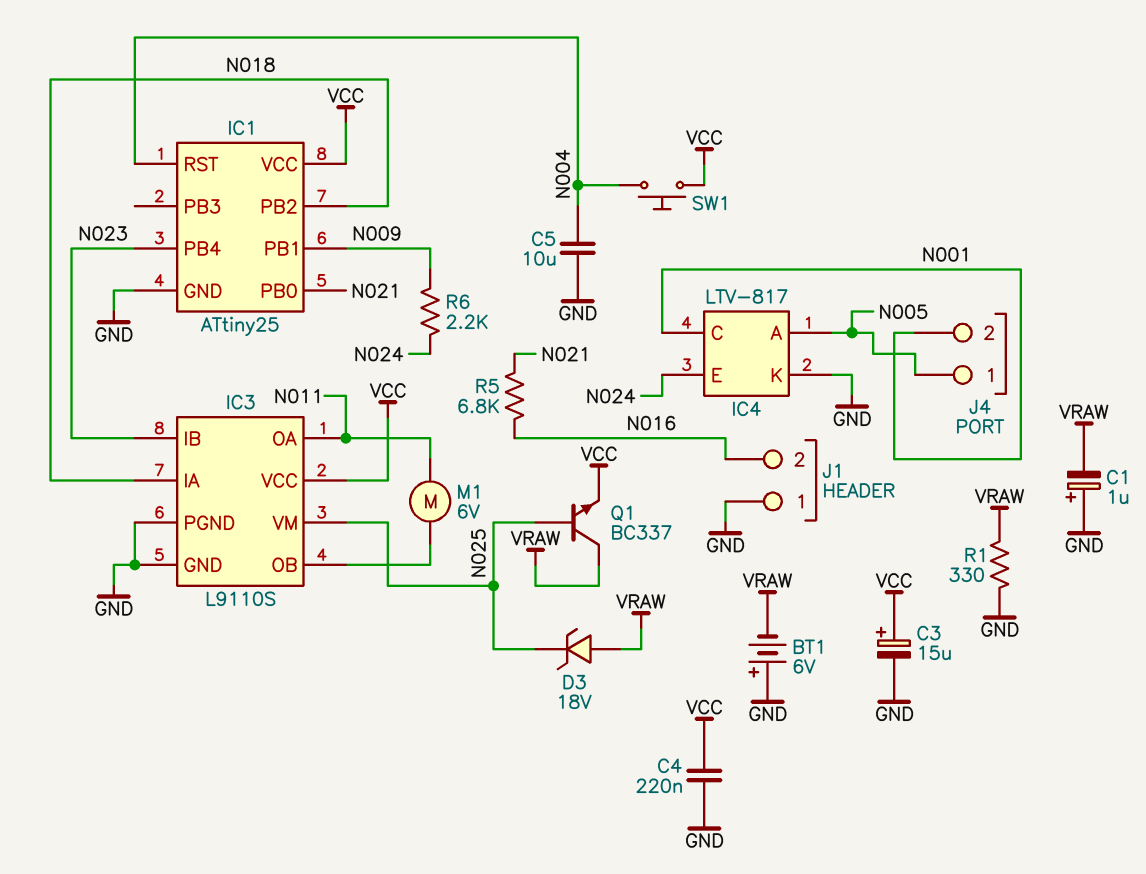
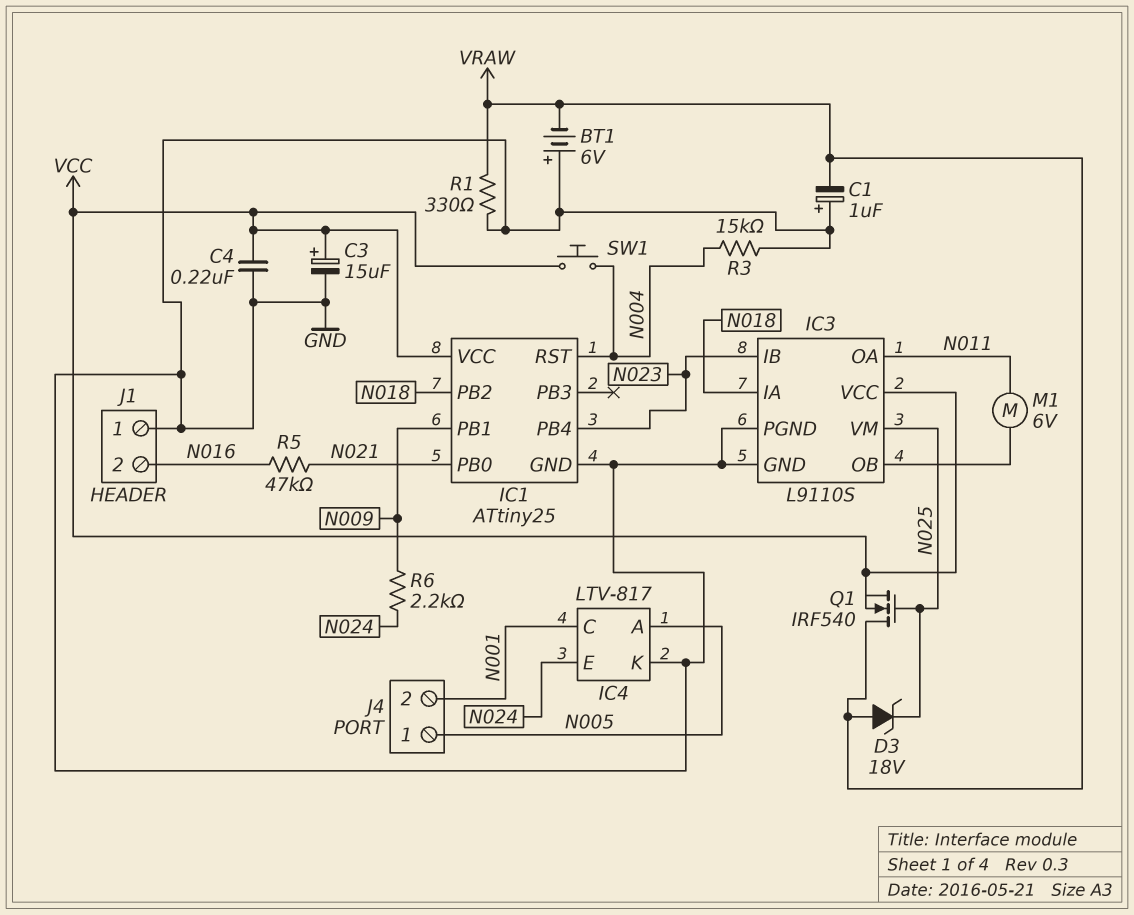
C5: 10uF (GND, N004) -> none
Q1: NPN BC337 (B N025, C VRAW, E VCC) -> NMOS IRF540 (G N025, D VRAW, S VCC)
R3: none -> 15k (GND, N004)
R5: 6.8k (N016, N021) -> 47k (N016, N021)

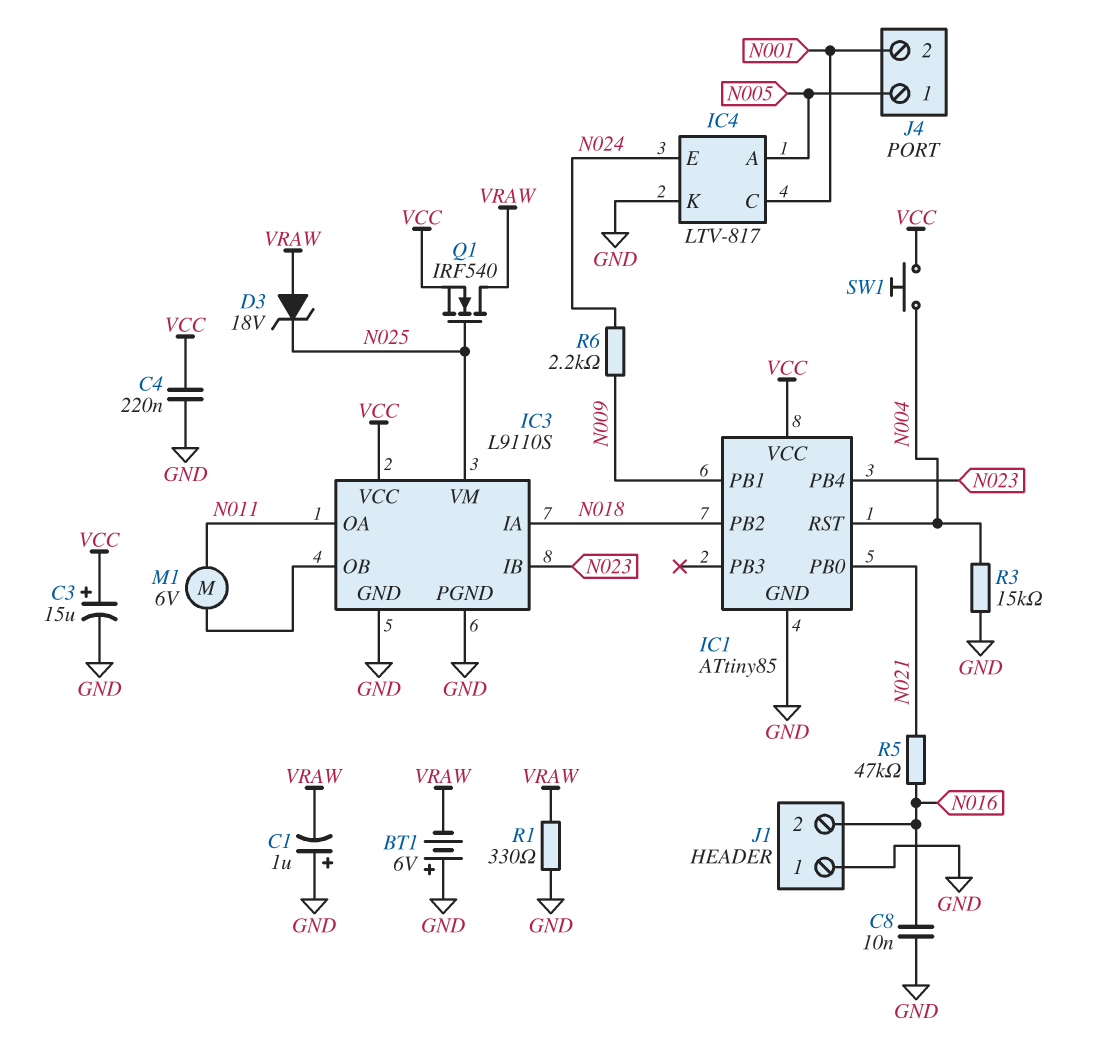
C8: none -> 10nF (GND, N016)
IC1: ATtiny25 -> ATtiny85

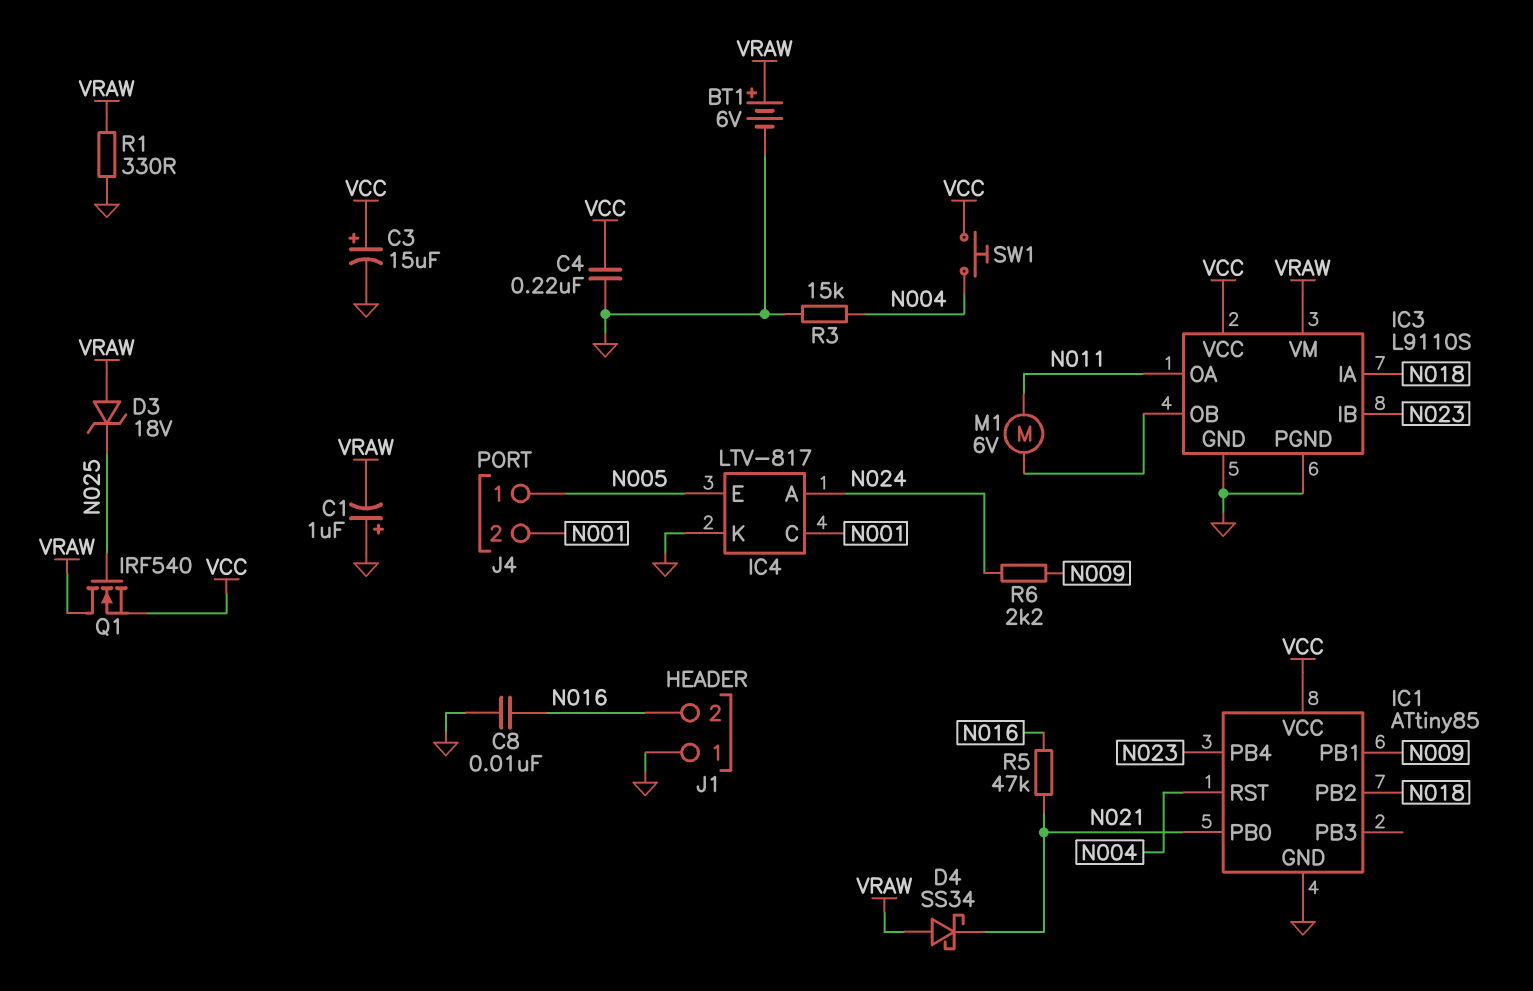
BT1: 6V (plus GND, minus VRAW) -> 6V (plus VRAW, minus GND)
D4: none -> schottky SS34 (A VRAW, K N021)
IC3 pin VM: N025 -> VRAW
IC4 pin A: N005 -> N024
IC4 pin E: N024 -> N005

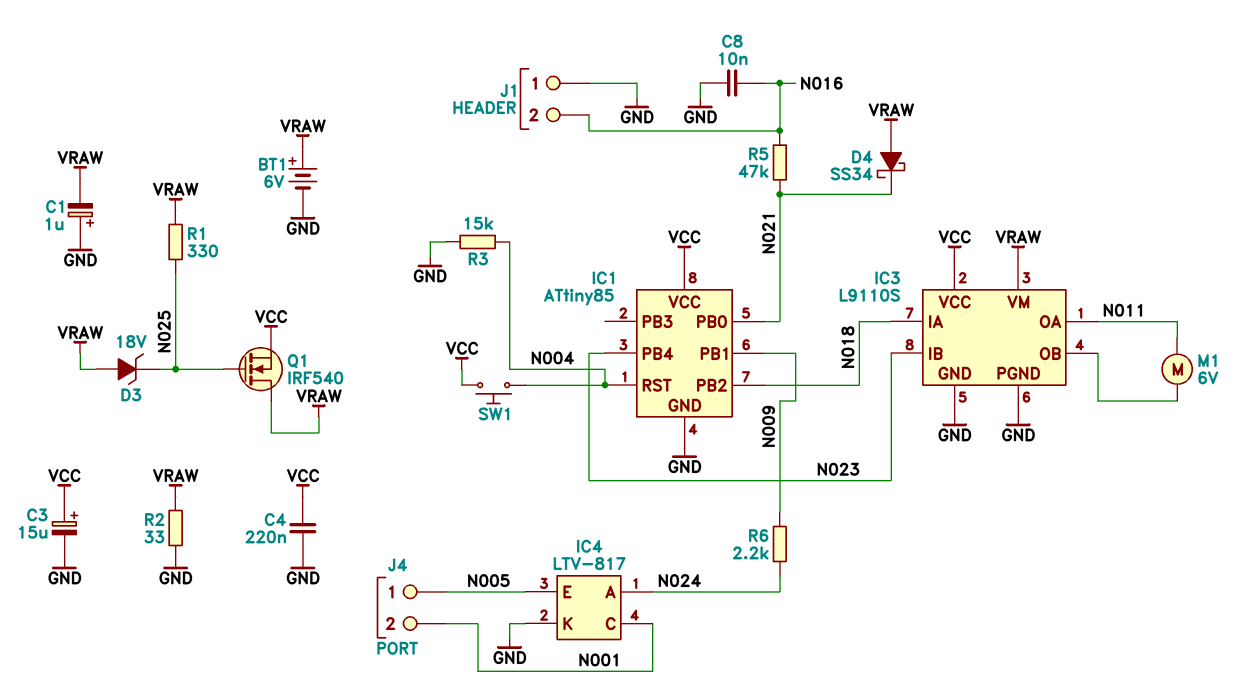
R1: 330 (GND, VRAW) -> 330 (N025, VRAW)
R2: none -> 33 (GND, VRAW)

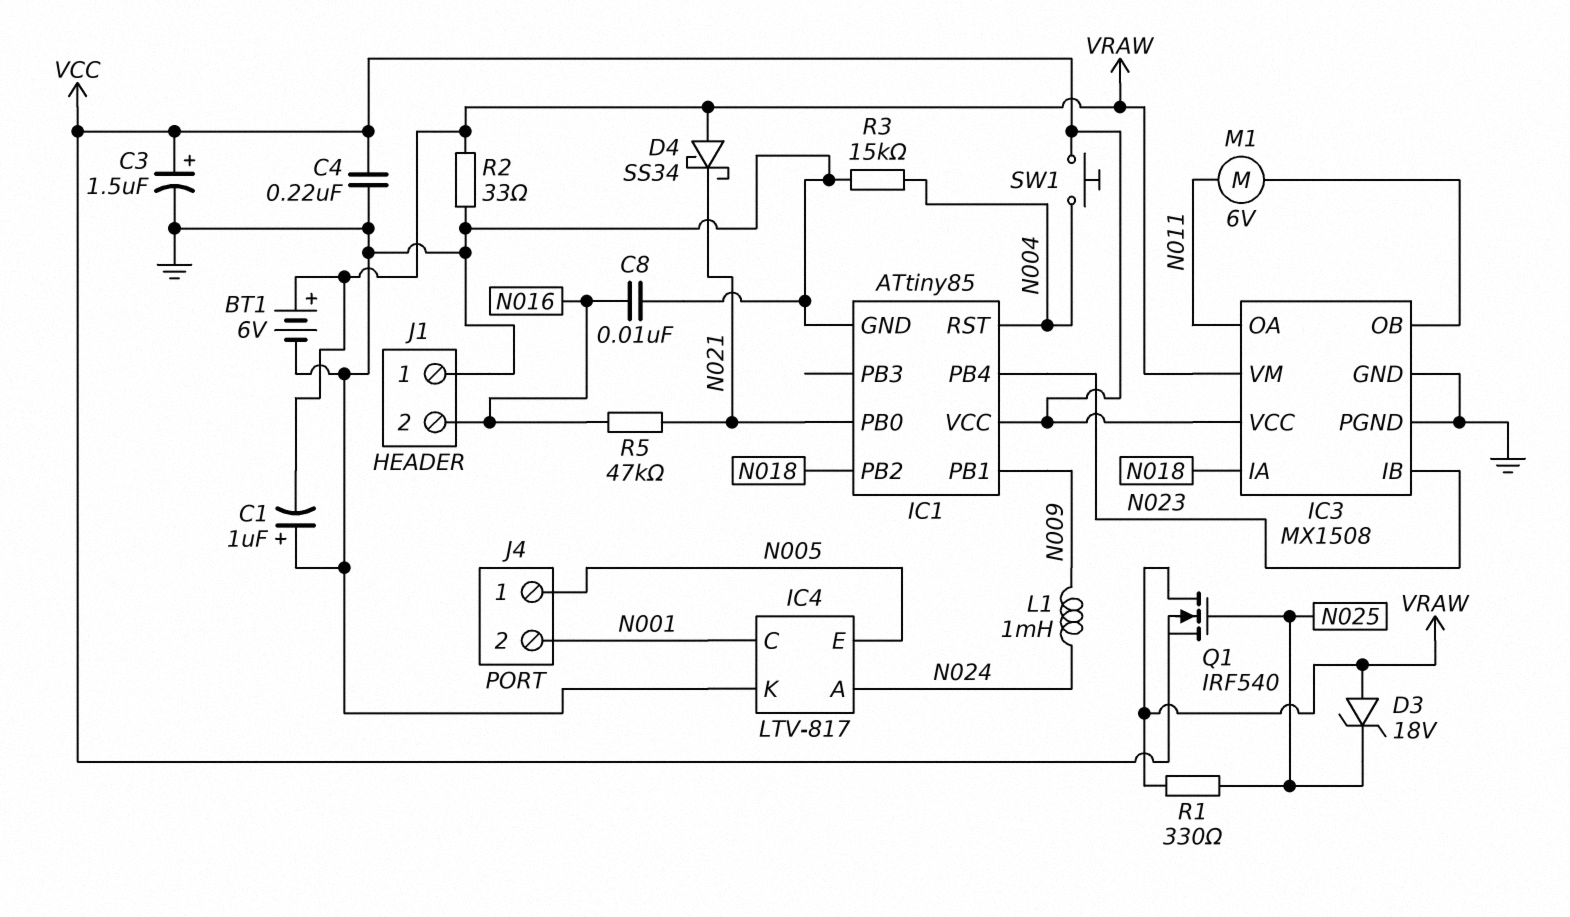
C3: 15uF (plus VCC, minus GND) -> 1.5uF (plus VCC, minus GND)
IC3: L9110S -> MX1508
L1: none -> 1mH (N009, N024)
R6: 2.2k (N009, N024) -> none

